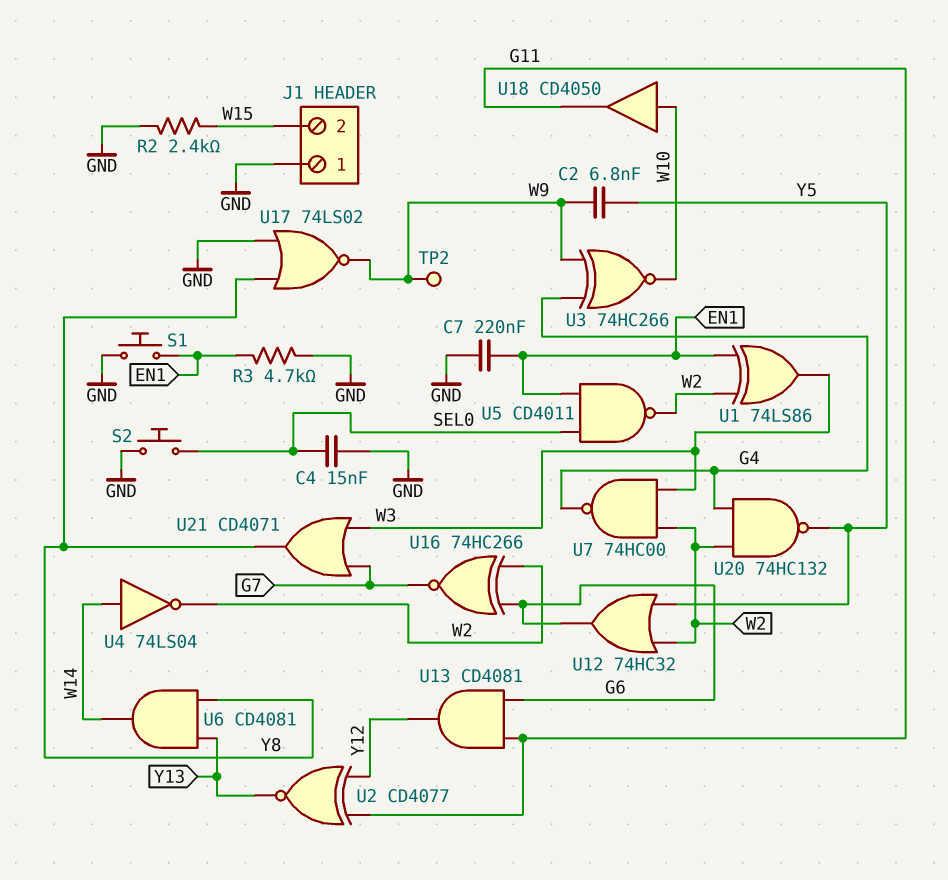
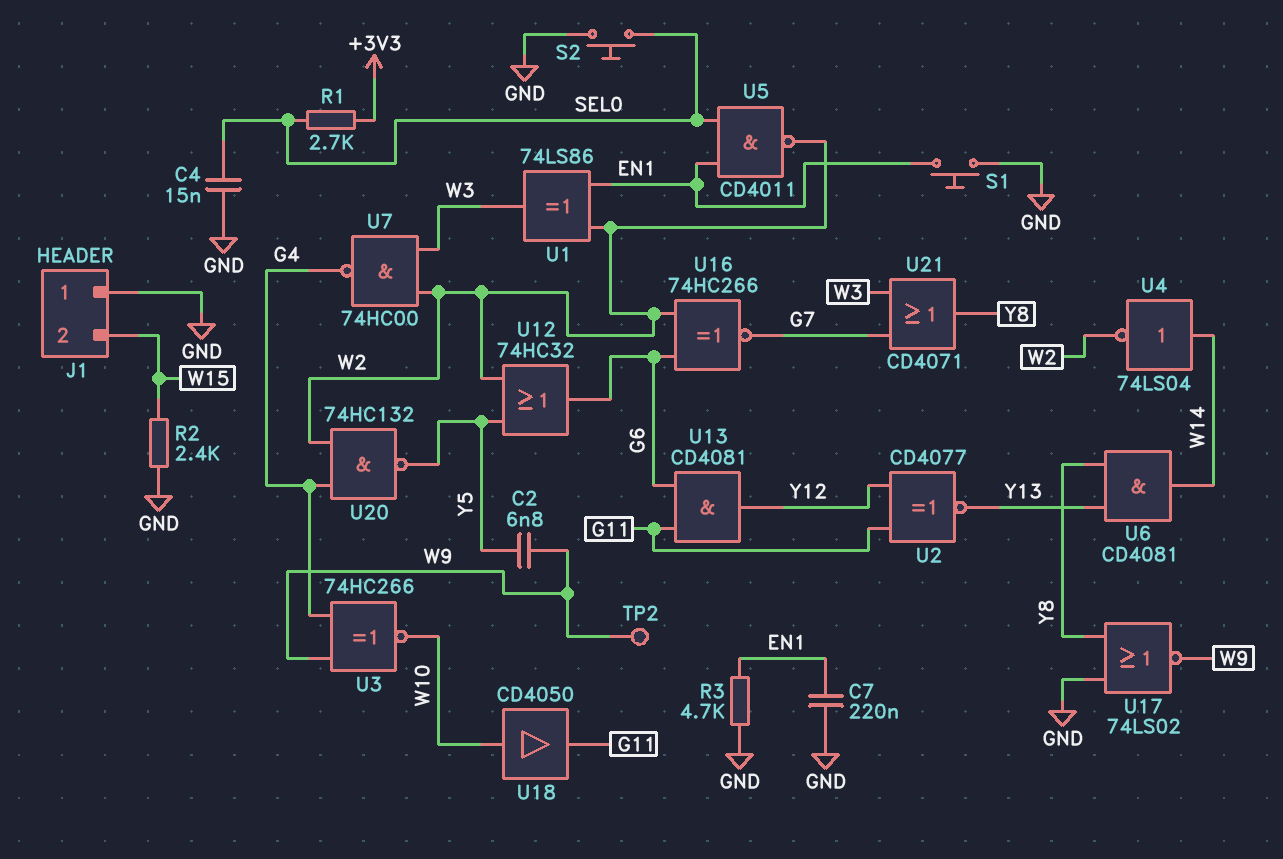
R1: none -> 2.7k (+3V3, SEL0)

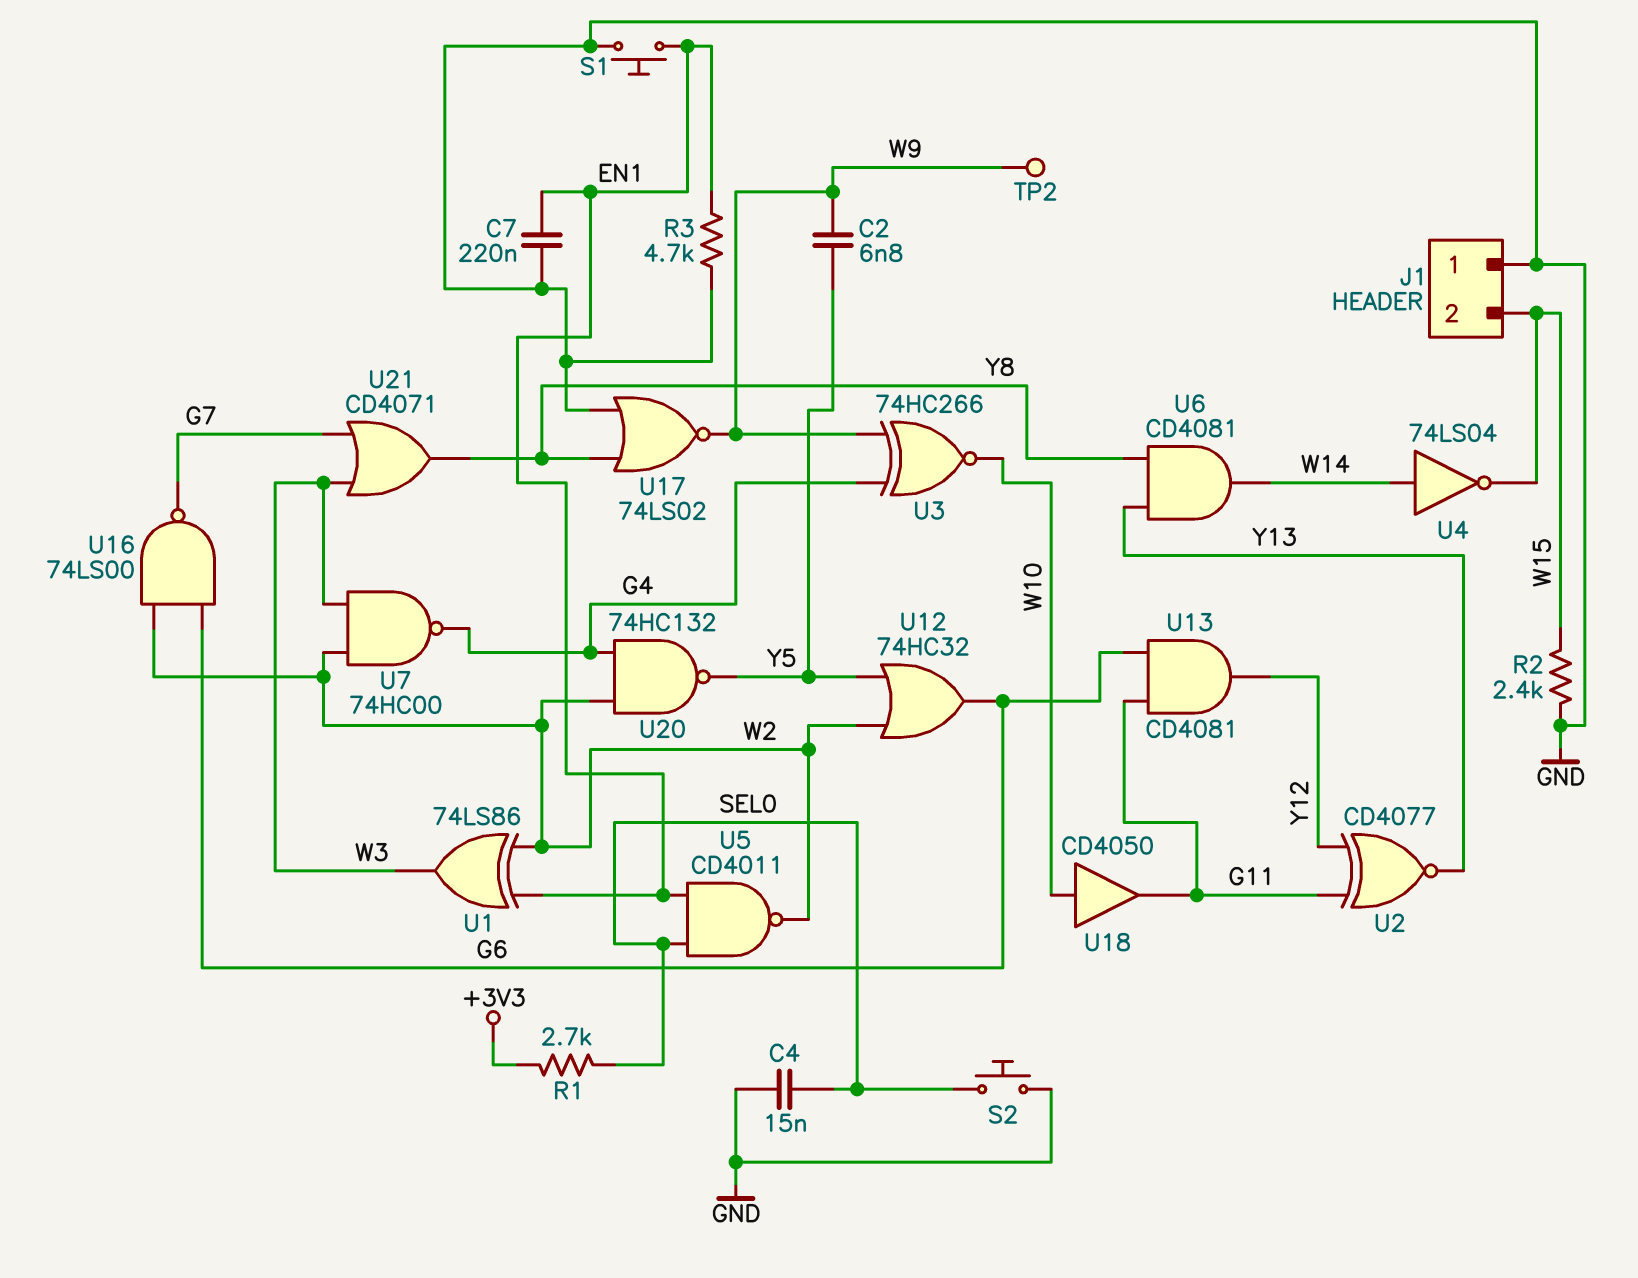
U4: NOT 74LS04 (in W14, out W2) -> NOT 74LS04 (in W14, out W15)
U16: XNOR 74HC266 (in G6, in W2, out G7) -> NAND 74LS00 (in G6, in W2, out G7)

